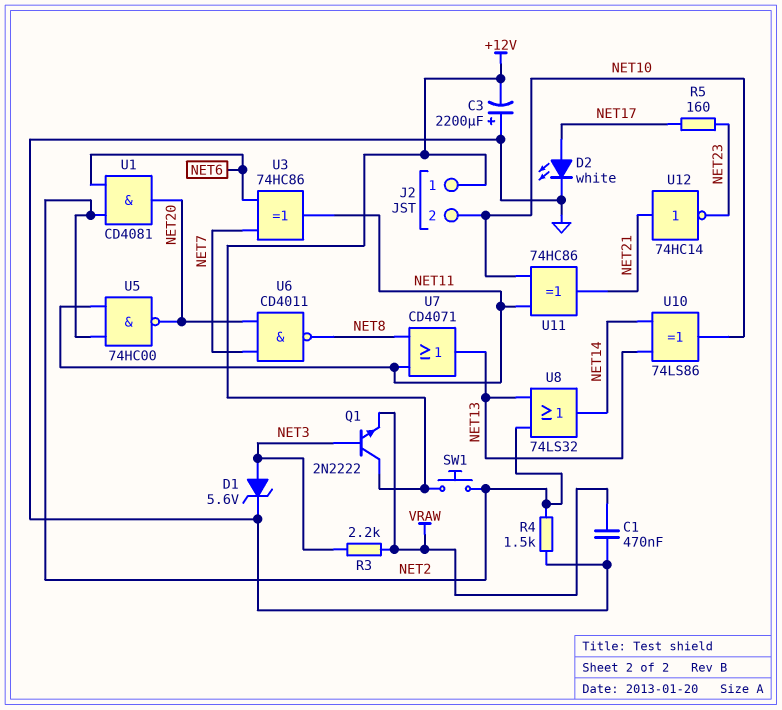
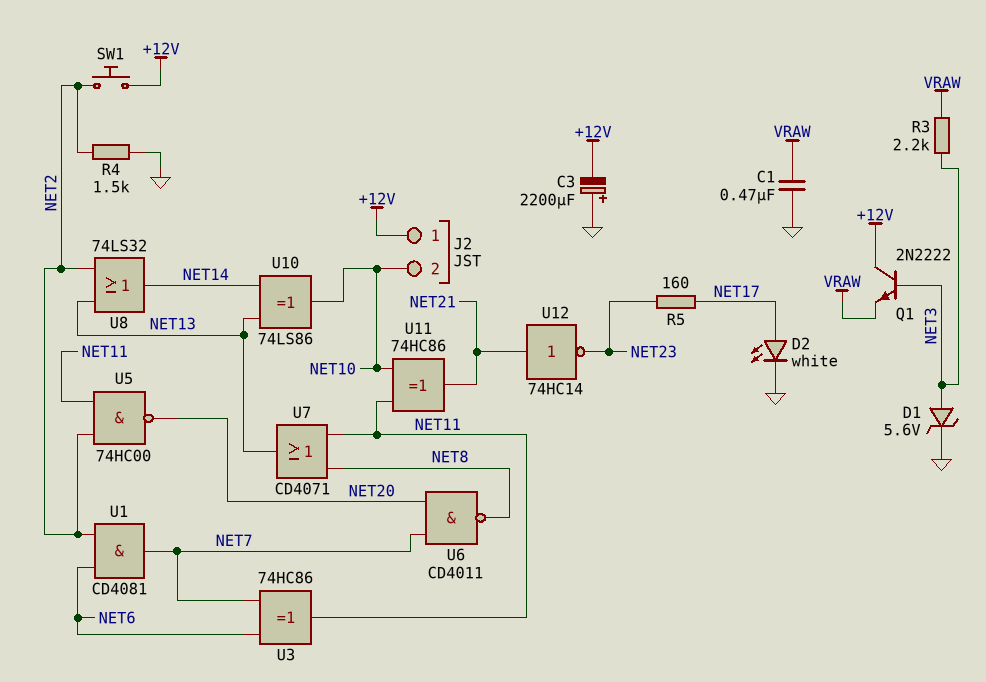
U1: AND CD4081 (in NET2, in NET6, out NET20) -> AND CD4081 (in NET2, in NET6, out NET7)

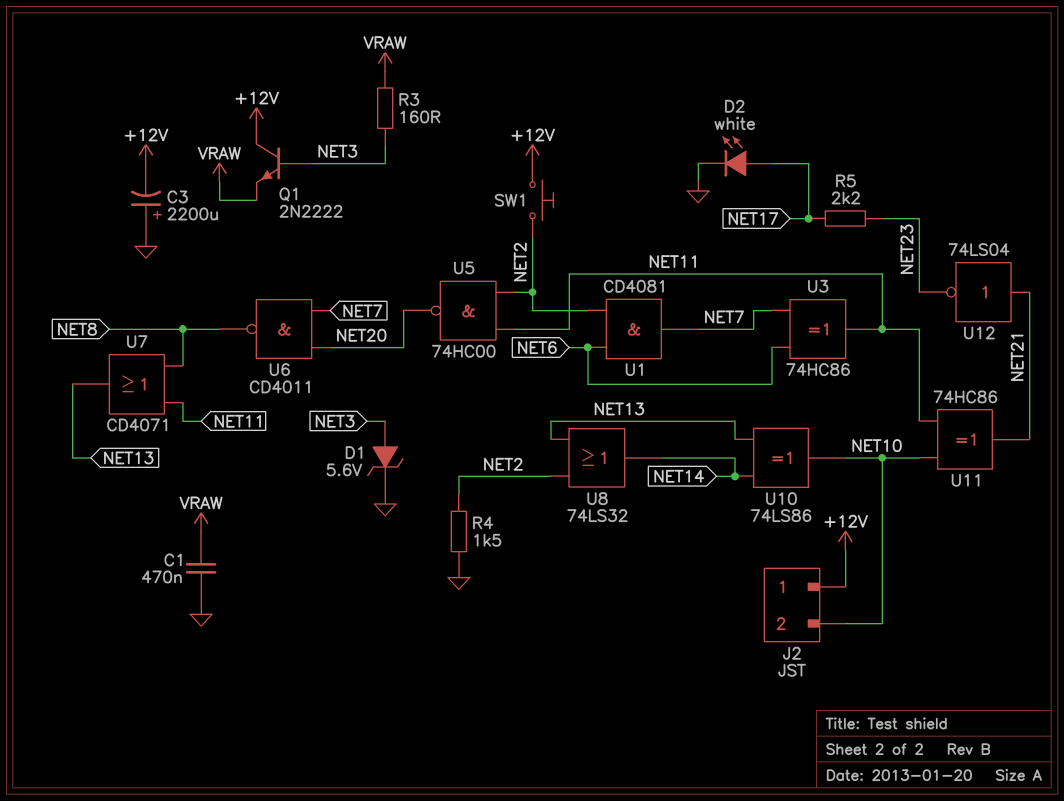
R3: 2.2k (NET3, VRAW) -> 160 (NET3, VRAW)
R5: 160 (NET17, NET23) -> 2.2k (NET17, NET23)
U12: NOT 74HC14 (in NET21, out NET23) -> NOT 74LS04 (in NET21, out NET23)

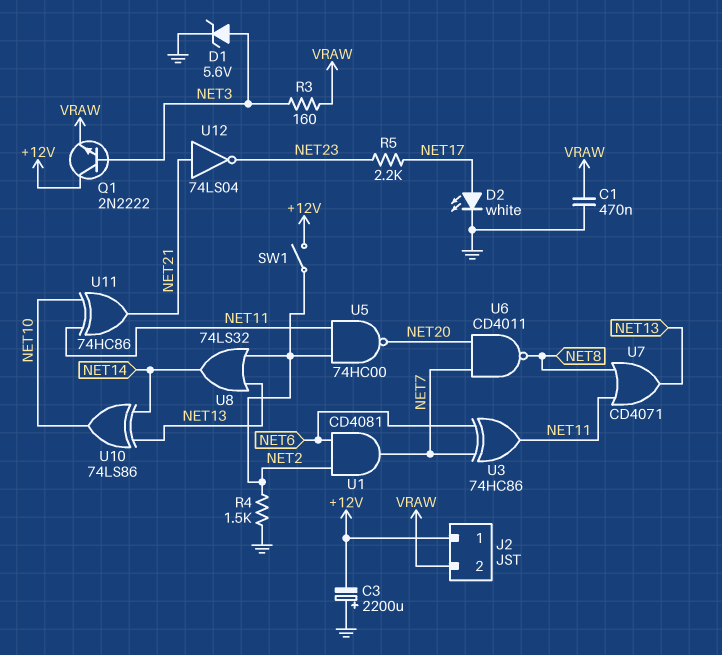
J2 pin 2: NET10 -> VRAW
SW1: button (+12V, NET2) -> switch (+12V, NET2)

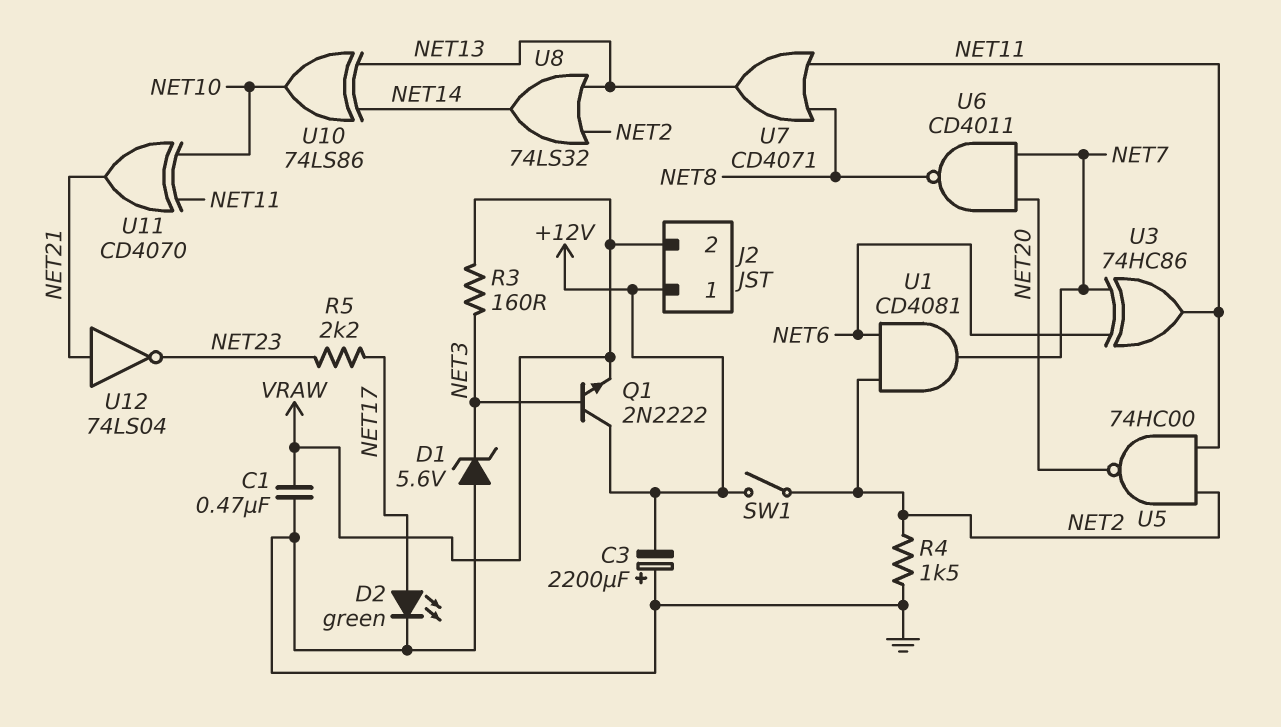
D1: zener 5.6V (A NET3, K GND) -> zener 5.6V (A GND, K NET3)
D2: LED white (A NET17, K GND) -> LED green (A NET17, K GND)
U11: XOR 74HC86 (in NET10, in NET11, out NET21) -> XOR CD4070 (in NET10, in NET11, out NET21)

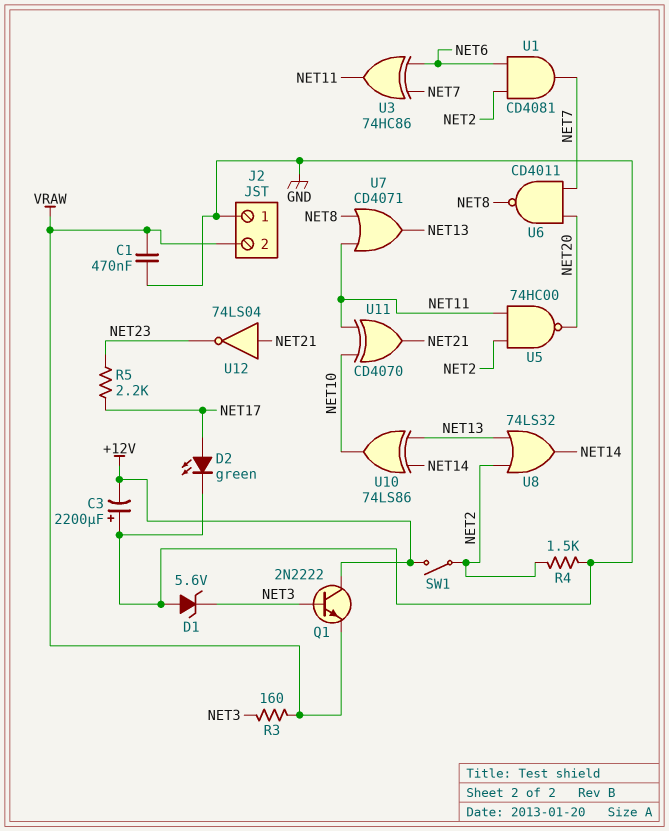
J2 pin 1: +12V -> GND

